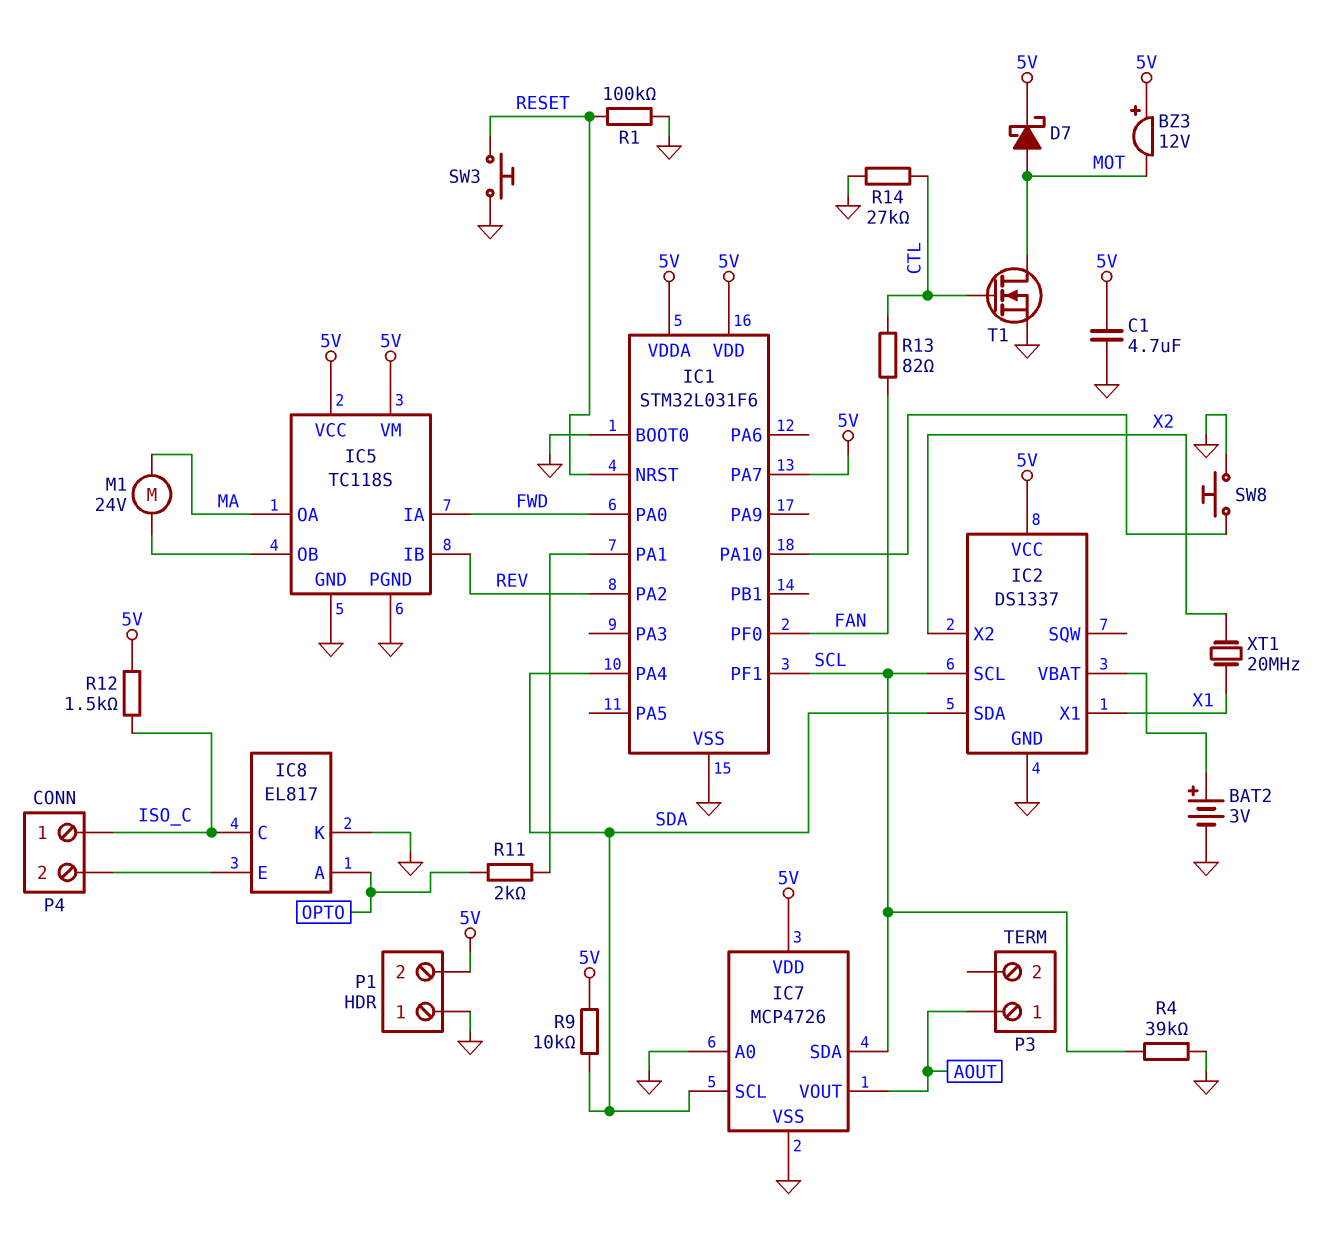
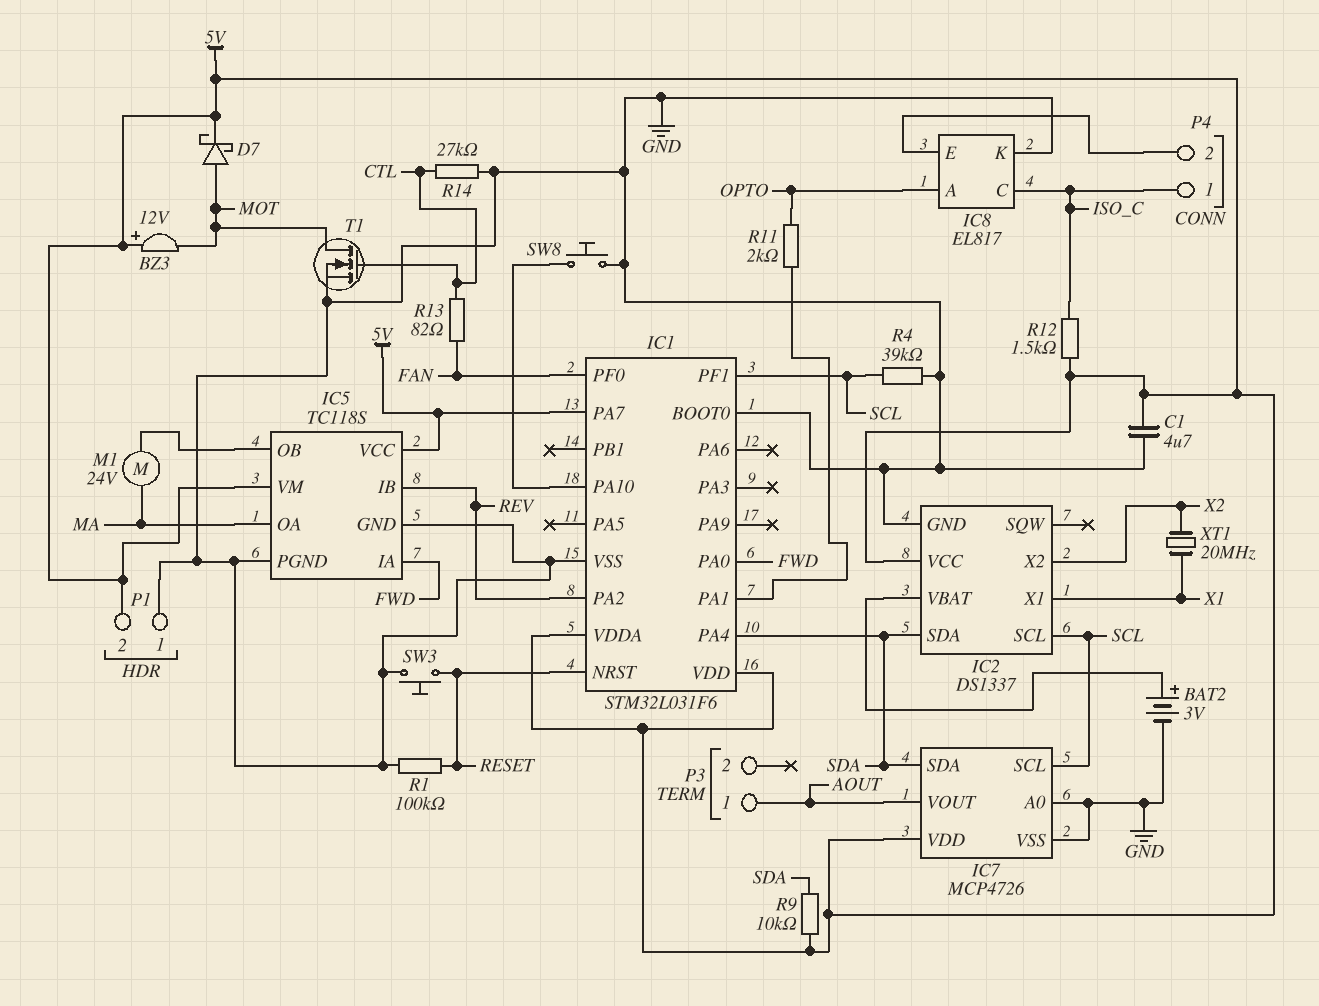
IC7 pin SCL: SDA -> SCL
IC7 pin SDA: SCL -> SDA

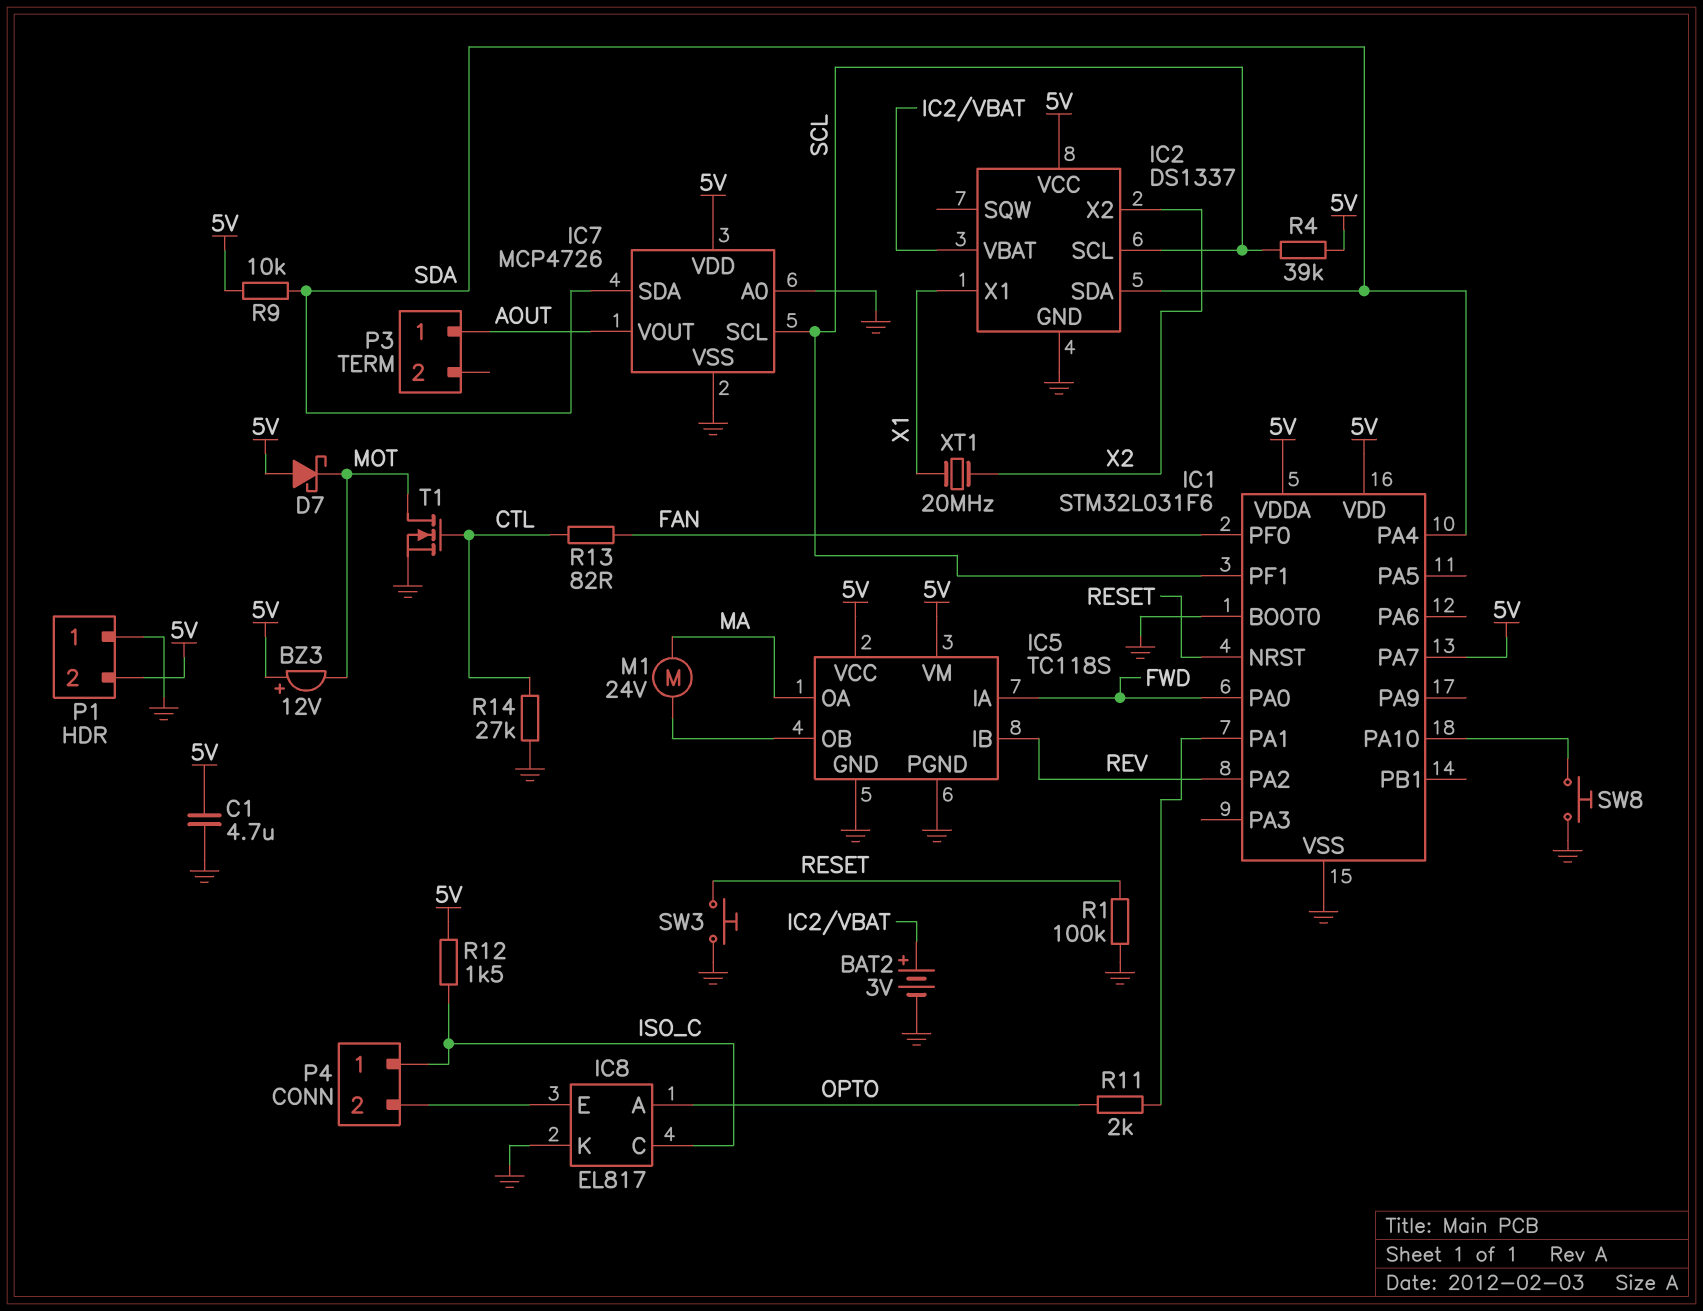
D7: schottky (A MOT, K 5V) -> schottky (A 5V, K MOT)
R4: 39k (GND, SCL) -> 39k (5V, SCL)

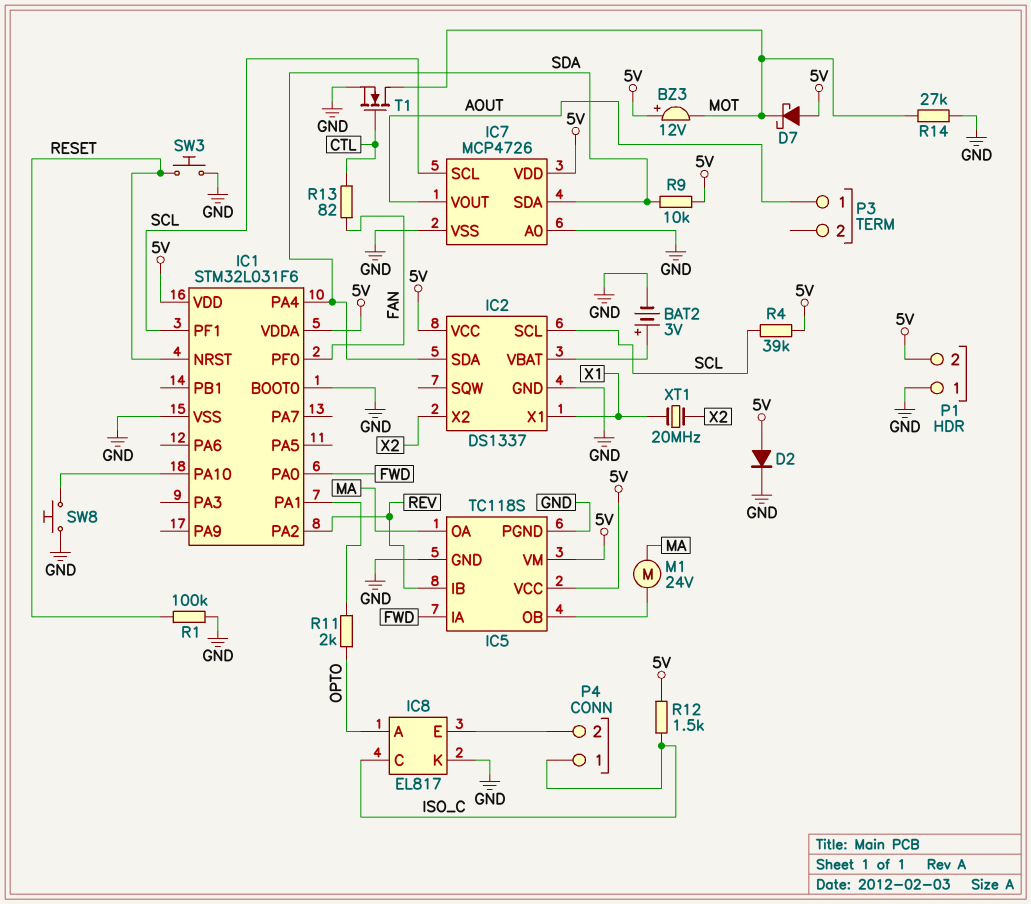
C1: 4.7uF (5V, GND) -> none
D2: none -> diode (A 5V, K GND)
IC1 pin PA7: 5V -> none
R14: 27k (CTL, GND) -> 27k (GND, MOT)

